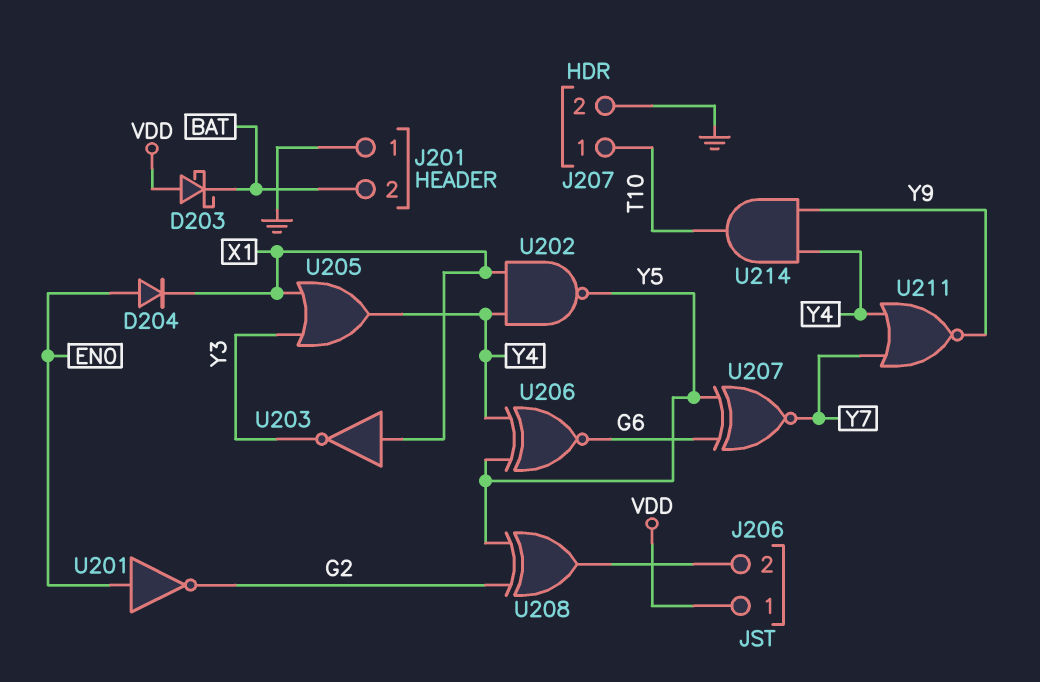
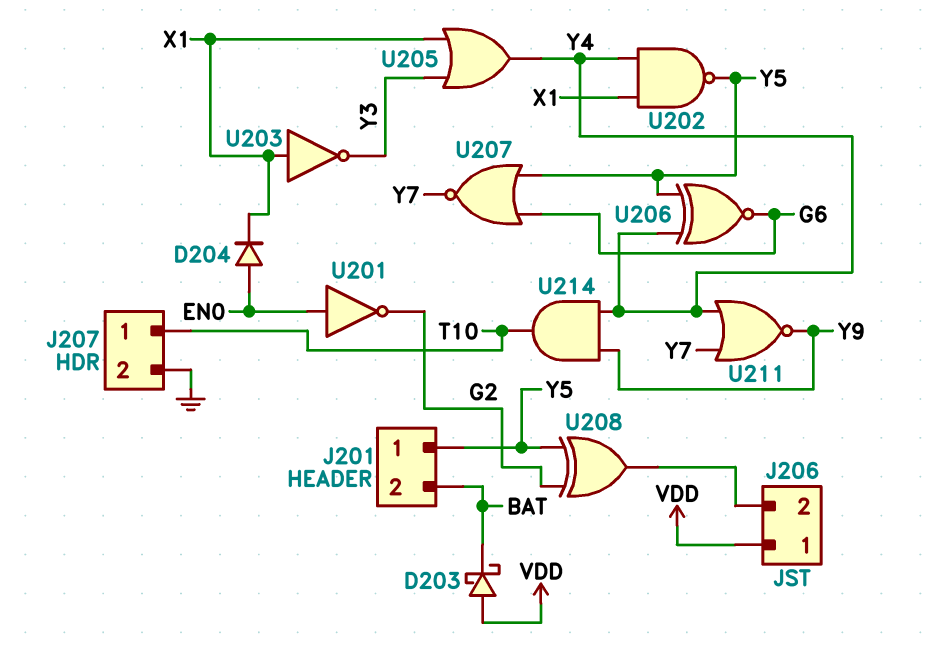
J201 pin 1: GND -> Y5
U207: XNOR (in G6, in Y5, out Y7) -> NOR (in G6, in Y5, out Y7)

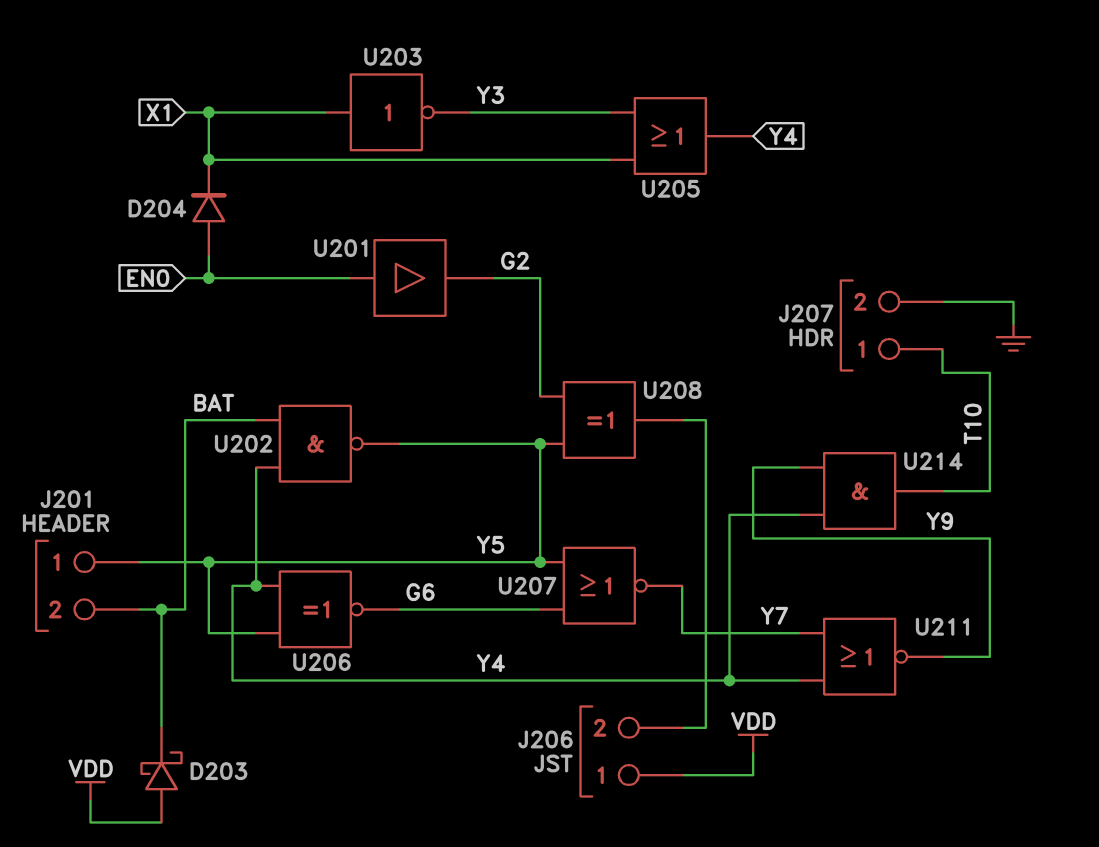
U201: NOT (in EN0, out G2) -> buffer (in EN0, out G2)
U202: NAND (in X1, in Y4, out Y5) -> NAND (in BAT, in Y4, out Y5)

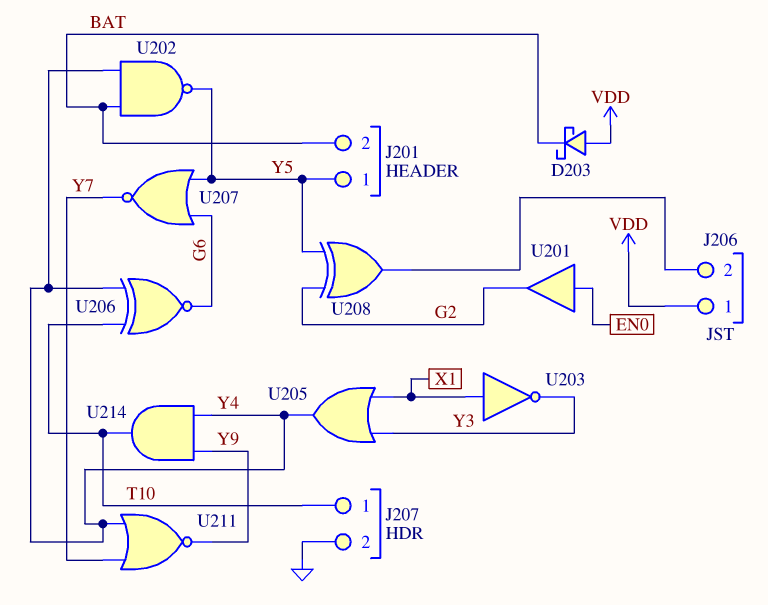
D204: diode (A EN0, K X1) -> none
U206: XNOR (in Y4, in Y5, out G6) -> XNOR (in T10, in Y4, out G6)

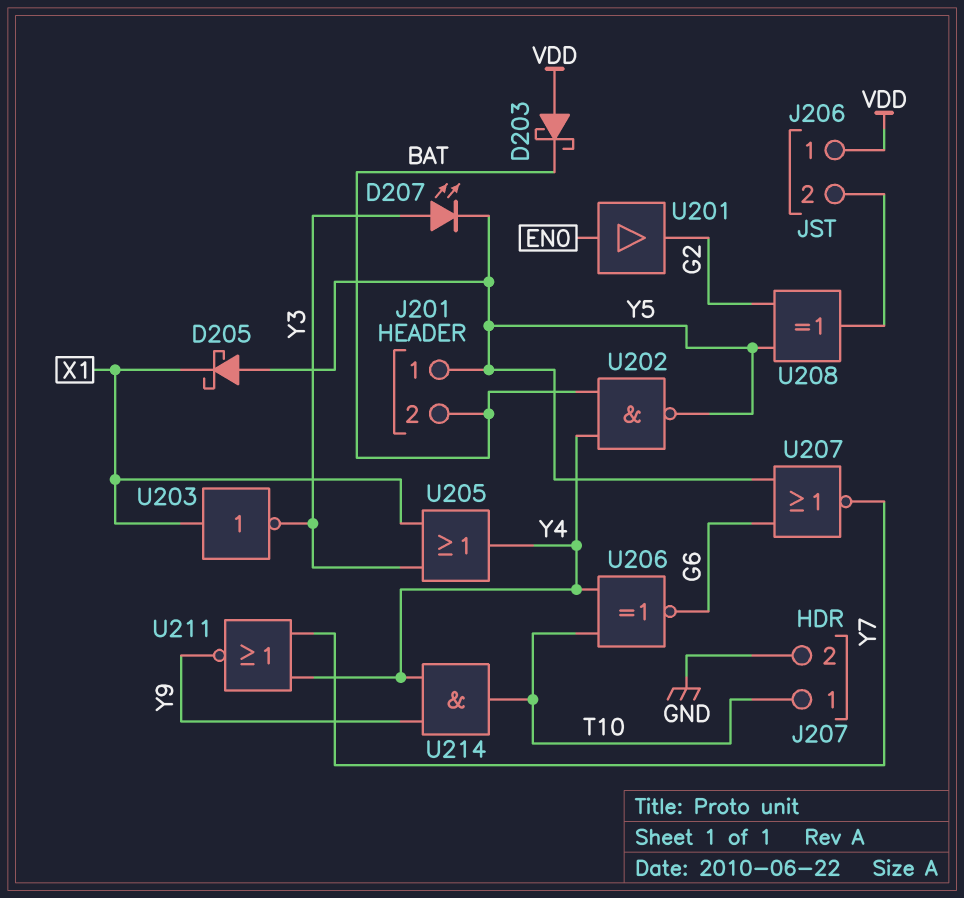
D205: none -> schottky (A Y5, K X1)
D207: none -> LED (A Y3, K Y5)

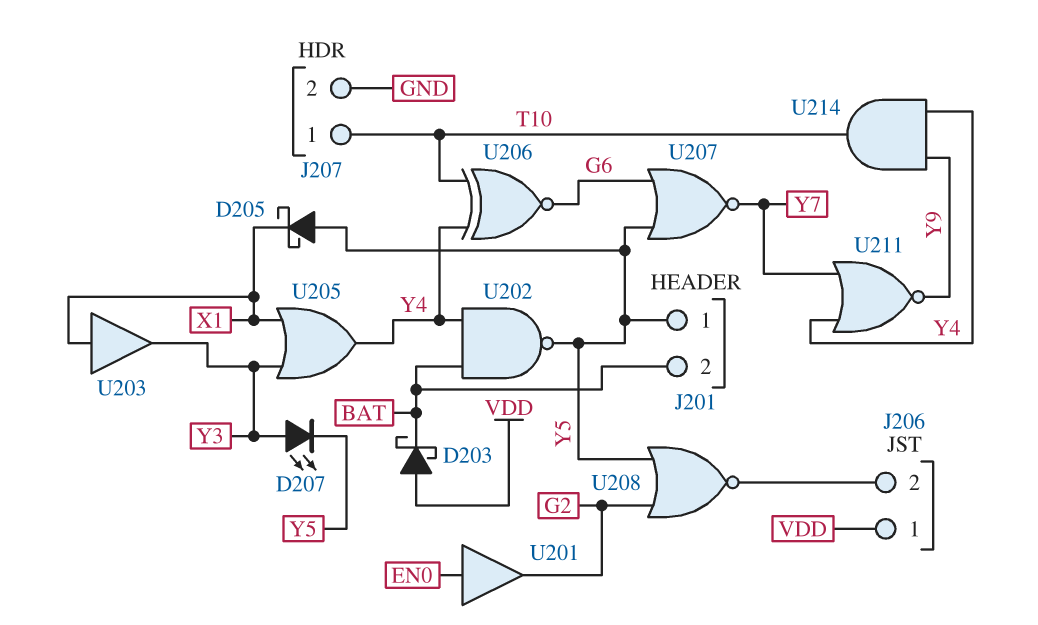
U203: NOT (in X1, out Y3) -> buffer (in X1, out Y3)
U208: XOR (in G2, in Y5, out J206/2) -> NOR (in G2, in Y5, out J206/2)

